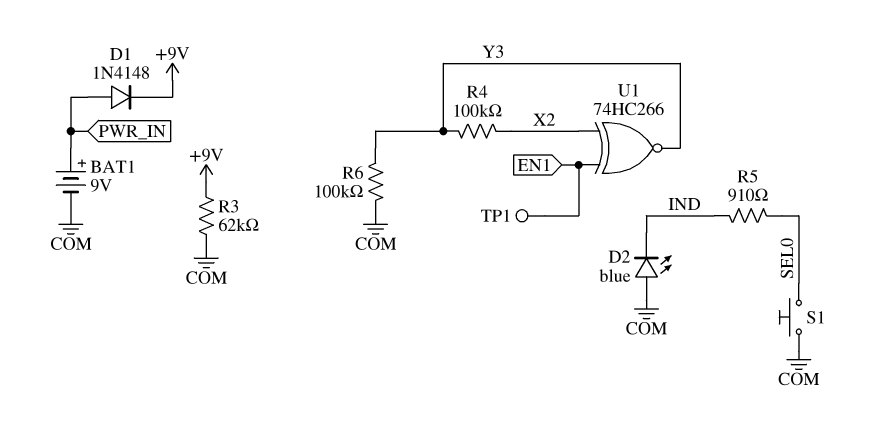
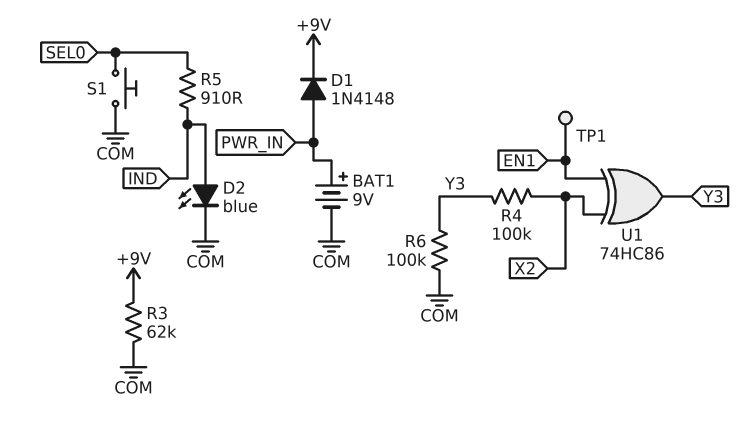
D2: LED blue (A COM, K IND) -> LED blue (A IND, K COM)
U1: XNOR 74HC266 (in EN1, in X2, out Y3) -> XOR 74HC86 (in EN1, in X2, out Y3)

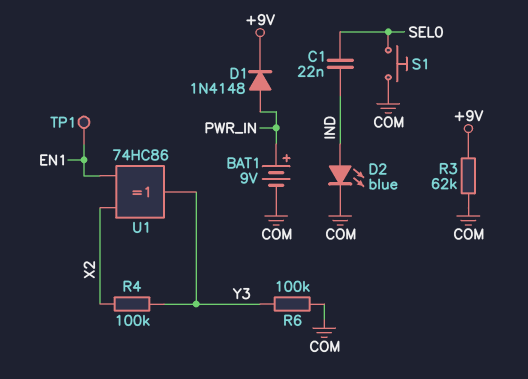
C1: none -> 22nF (IND, SEL0)
R5: 910 (IND, SEL0) -> none

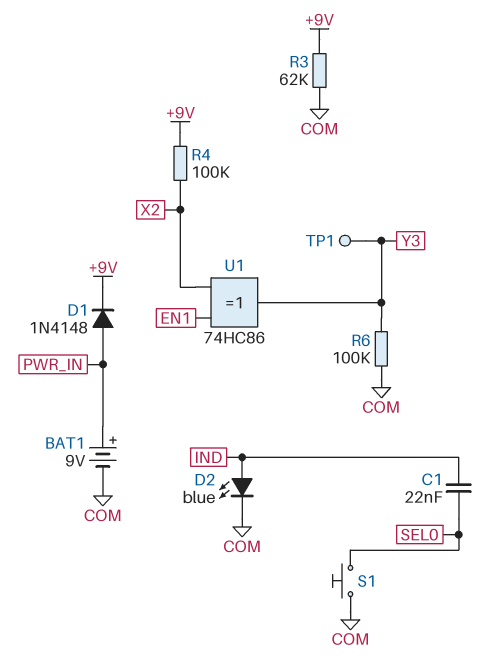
R4: 100k (X2, Y3) -> 100k (+9V, X2)
TP1: test point (EN1) -> test point (Y3)

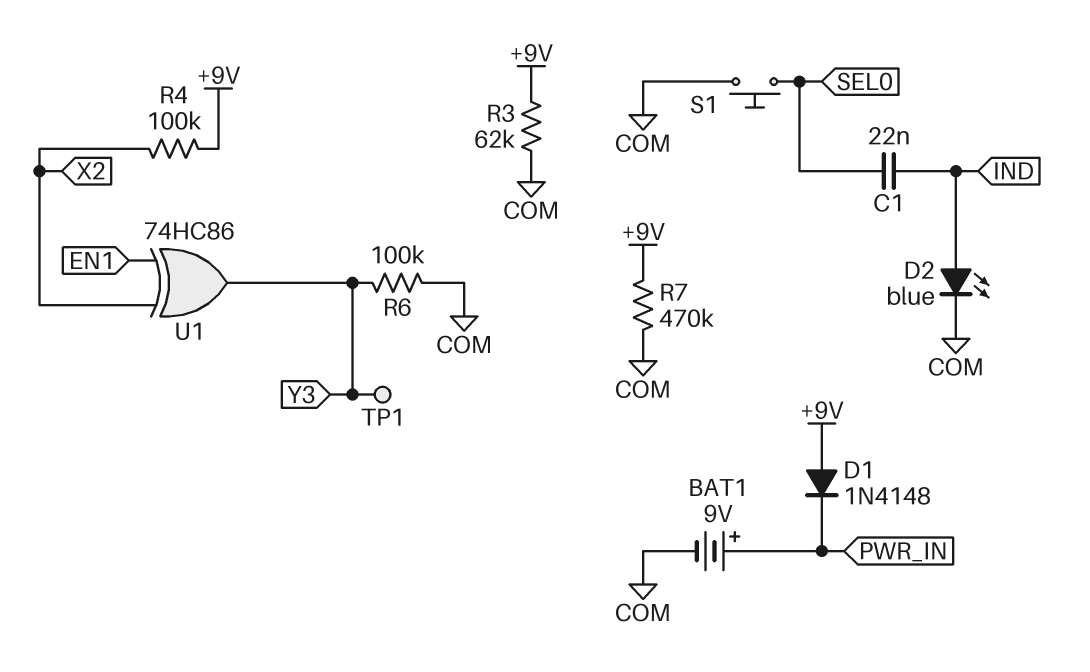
D1: diode 1N4148 (A PWR_IN, K +9V) -> diode 1N4148 (A +9V, K PWR_IN)
R7: none -> 470k (+9V, COM)

